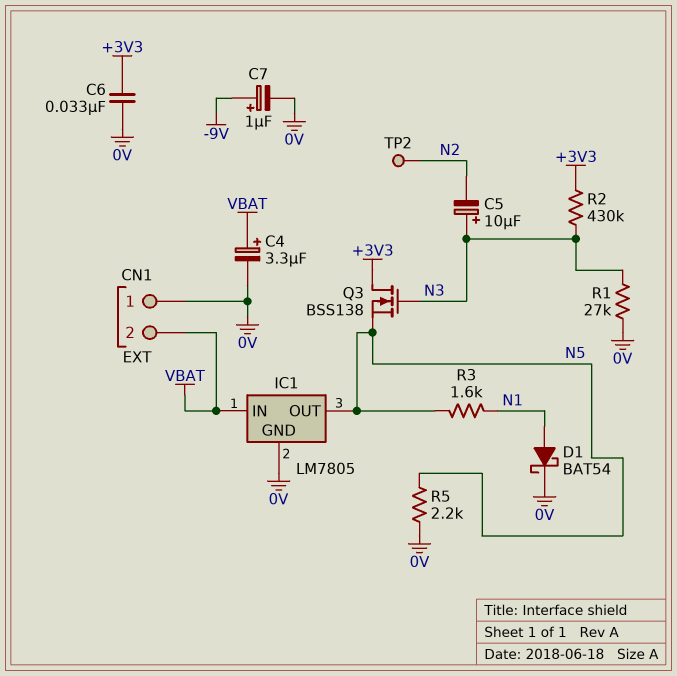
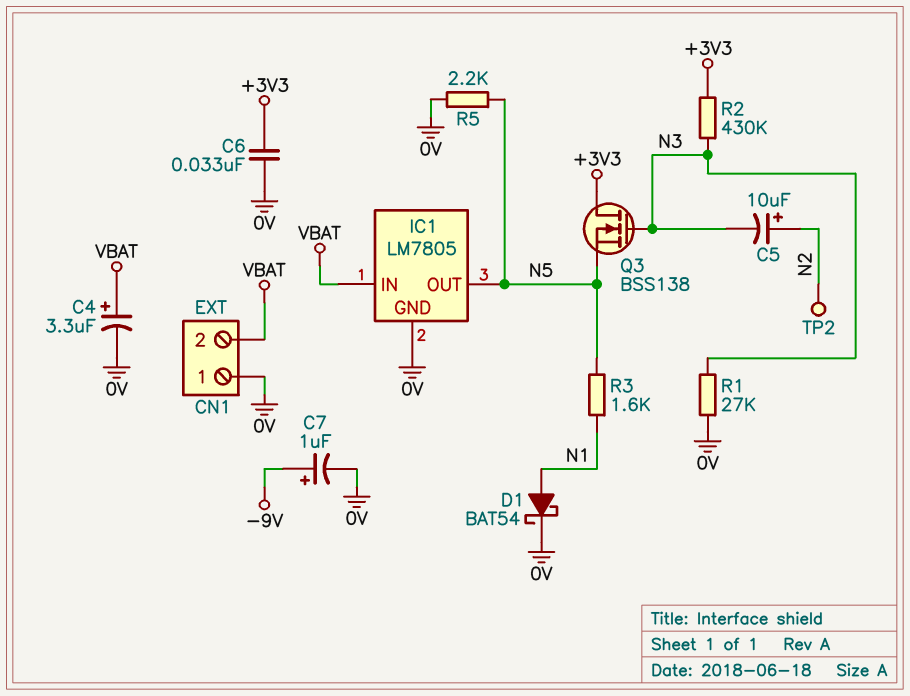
C5: 10uF (plus N3, minus N2) -> 10uF (plus N2, minus N3)

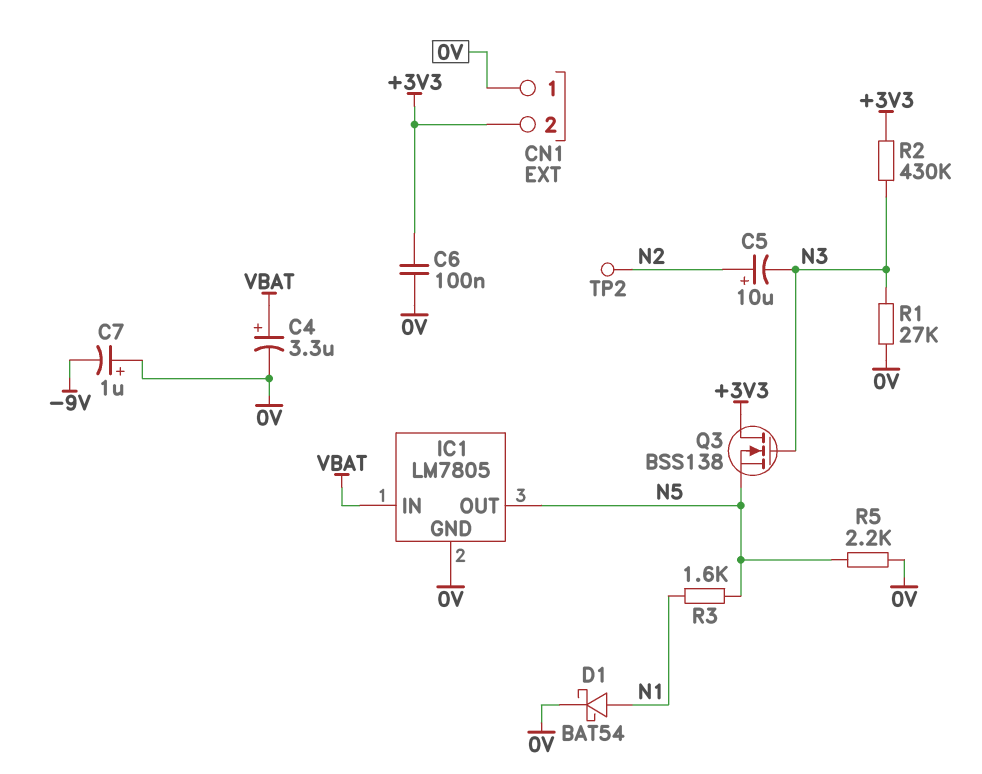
C6: 33nF (+3V3, 0V) -> 100nF (+3V3, 0V)
C7: 1uF (plus -9V, minus 0V) -> 1uF (plus 0V, minus -9V)
CN1 pin 2: VBAT -> +3V3

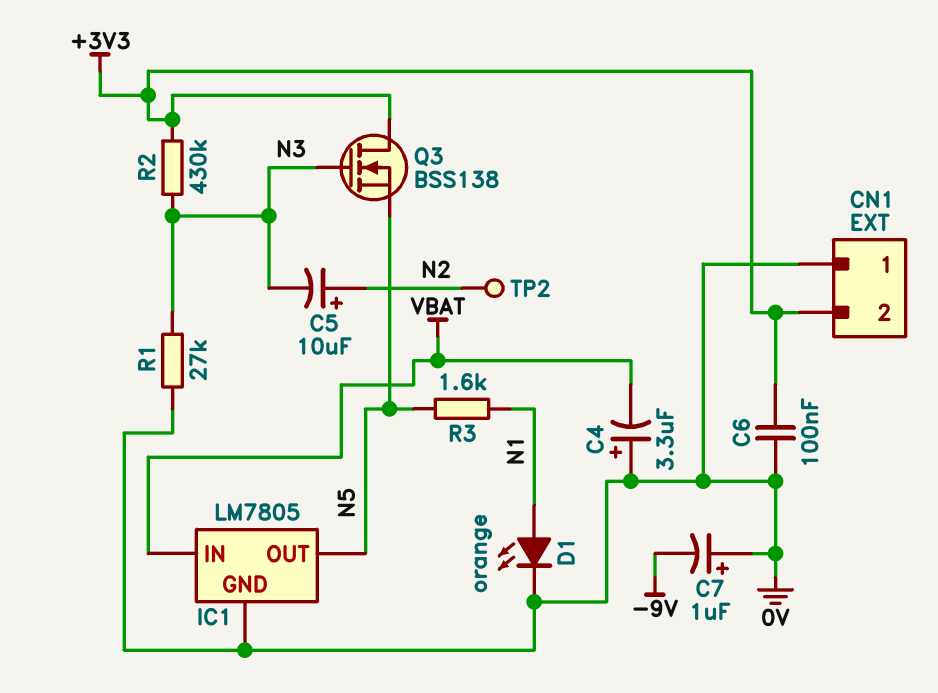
C4: 3.3uF (plus VBAT, minus 0V) -> 3.3uF (plus 0V, minus VBAT)
D1: schottky BAT54 (A N1, K 0V) -> LED orange (A N1, K 0V)
R5: 2.2k (0V, N5) -> none

